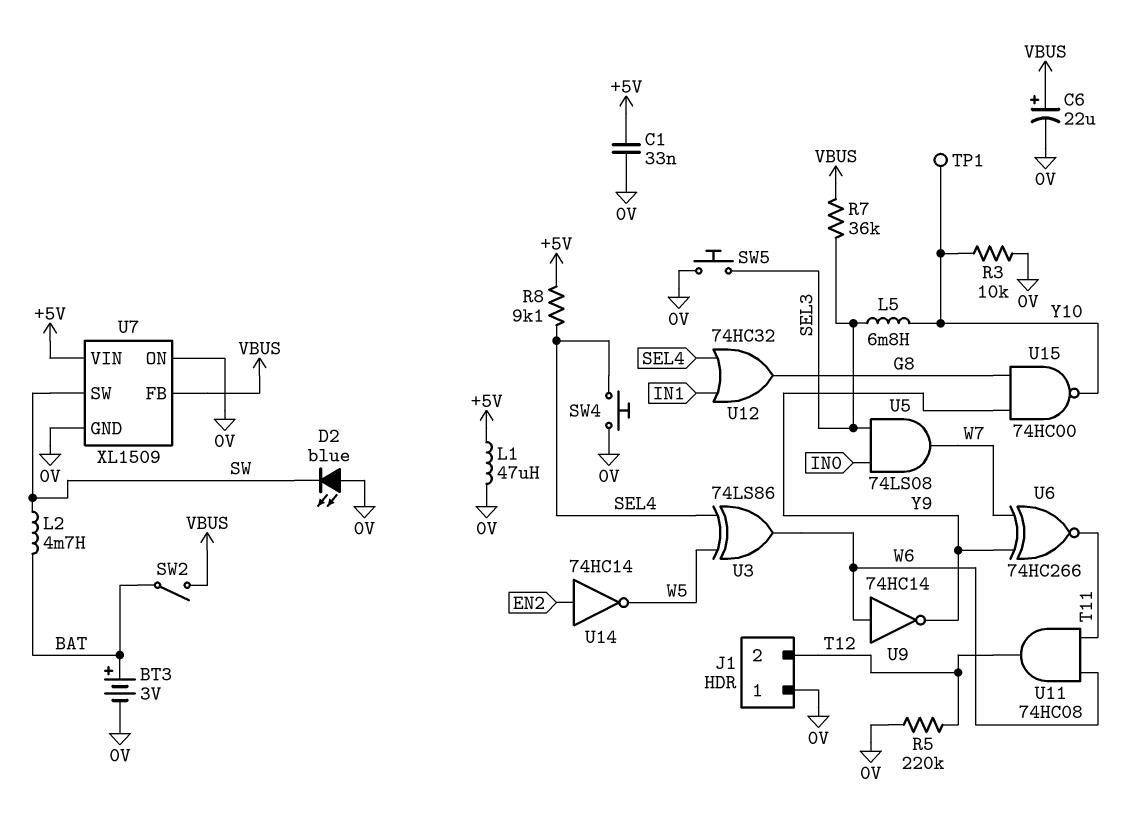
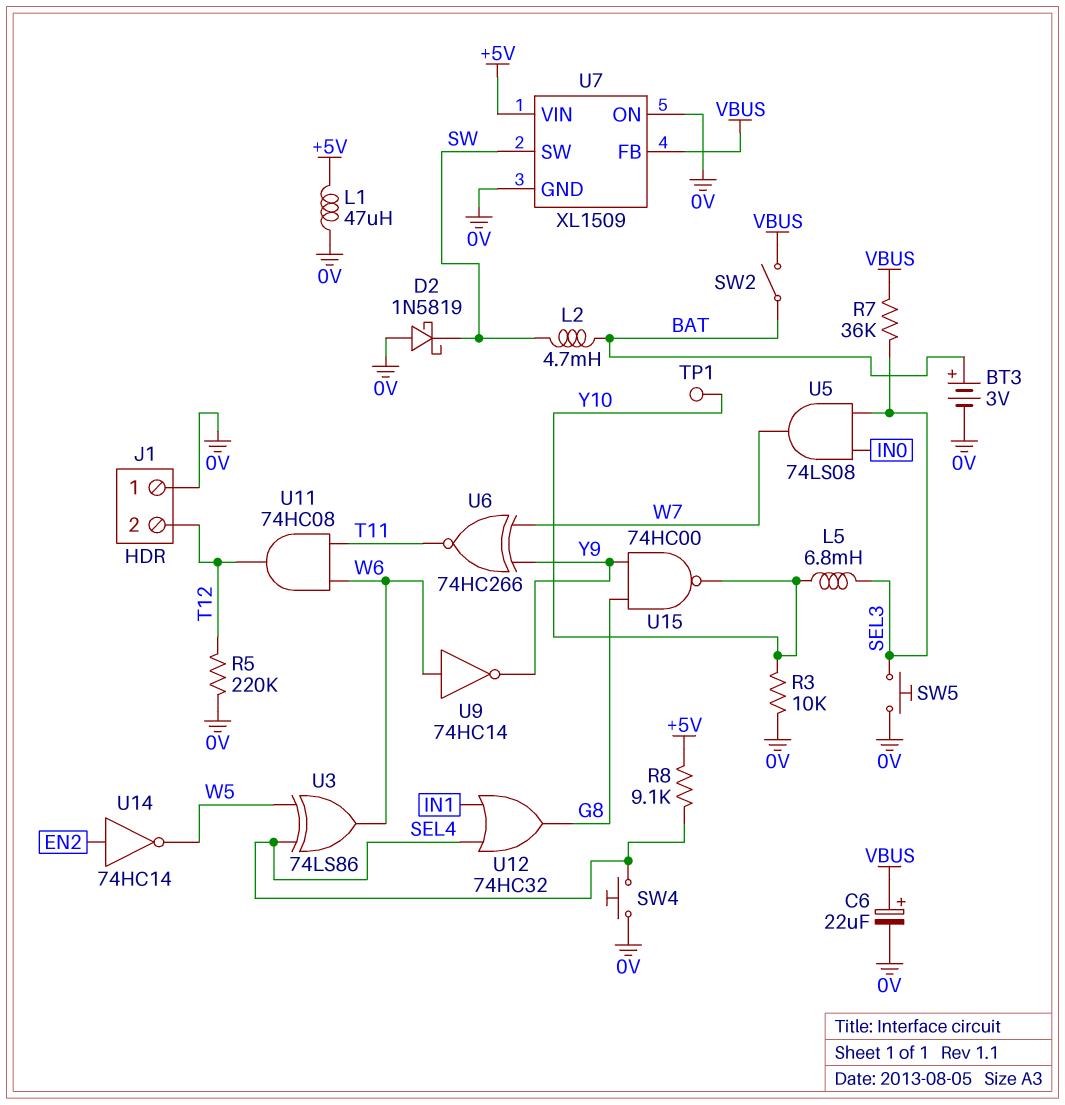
C1: 33nF (+5V, 0V) -> none
D2: LED blue (A 0V, K SW) -> schottky 1N5819 (A 0V, K SW)

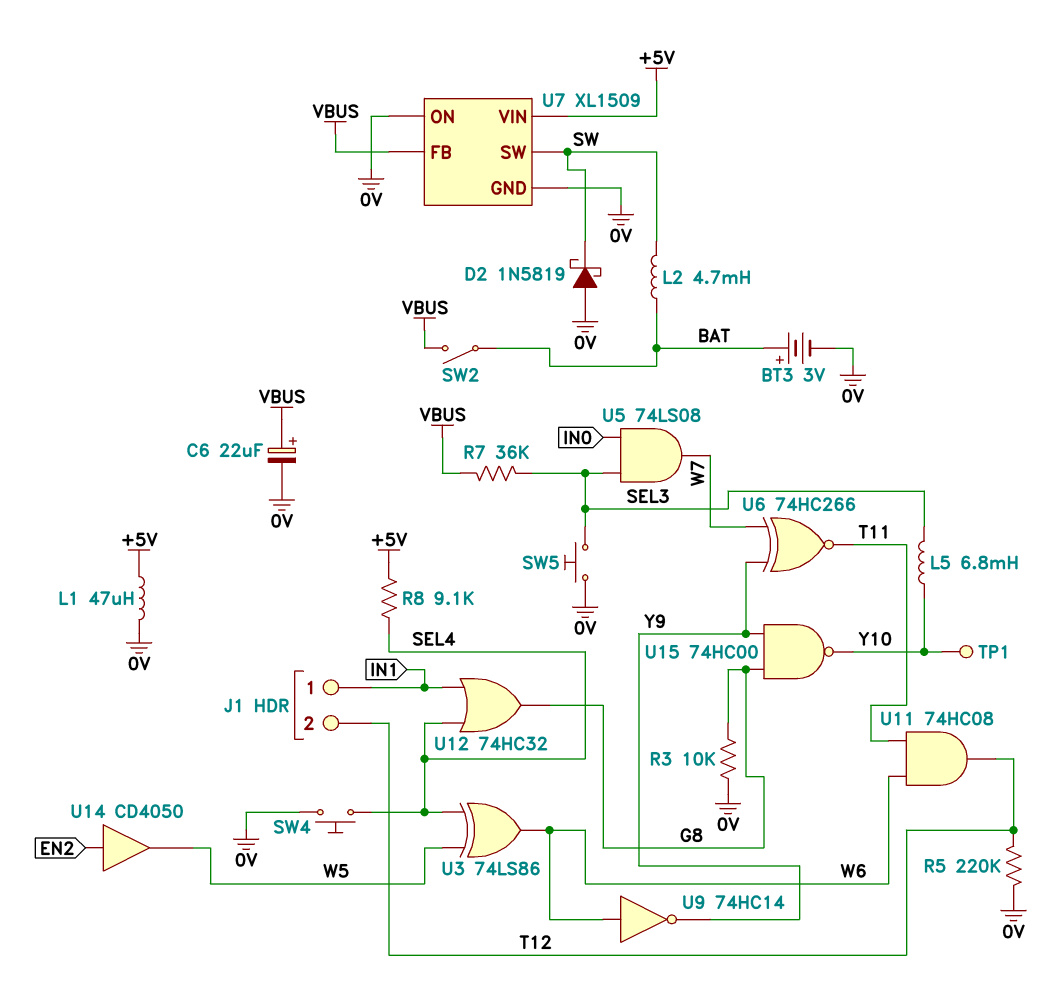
J1 pin 1: 0V -> IN1
R3: 10k (0V, Y10) -> 10k (0V, G8)
U14: NOT 74HC14 (in EN2, out W5) -> buffer CD4050 (in EN2, out W5)

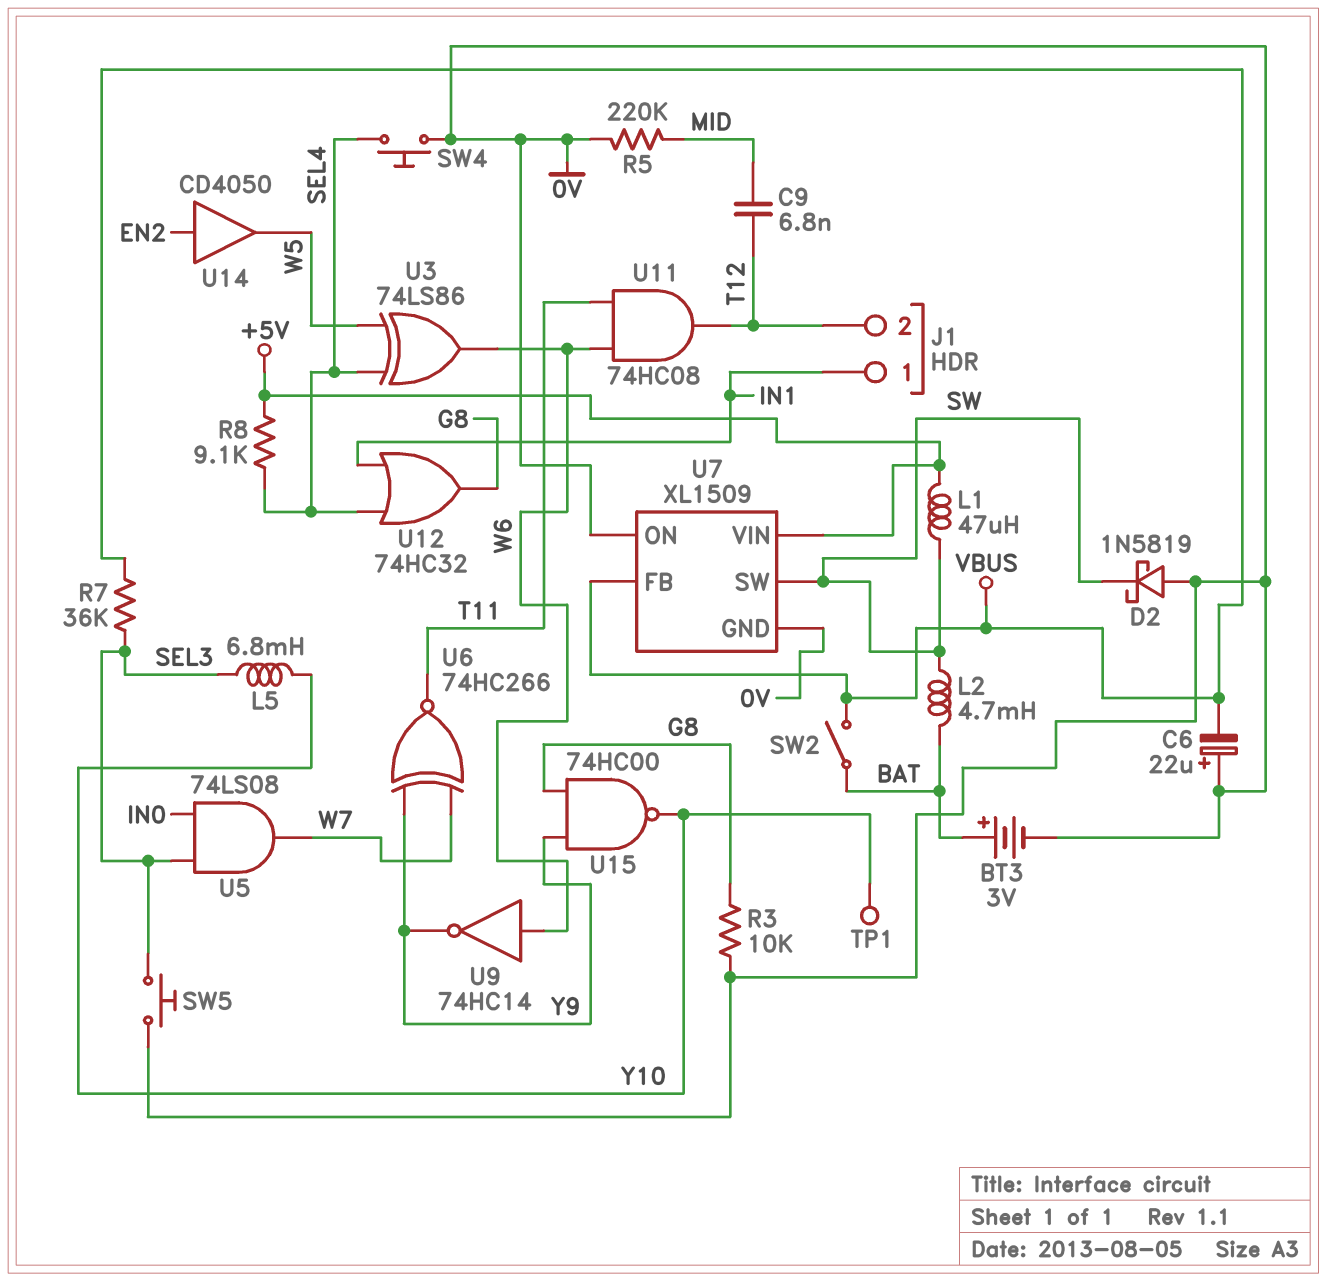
C6: 22uF (plus VBUS, minus 0V) -> 22uF (plus 0V, minus VBUS)
C9: none -> 6.8nF (MID, T12)
L1: 47uH (+5V, 0V) -> 47uH (+5V, SW)
R5: 220k (0V, T12) -> 220k (0V, MID)

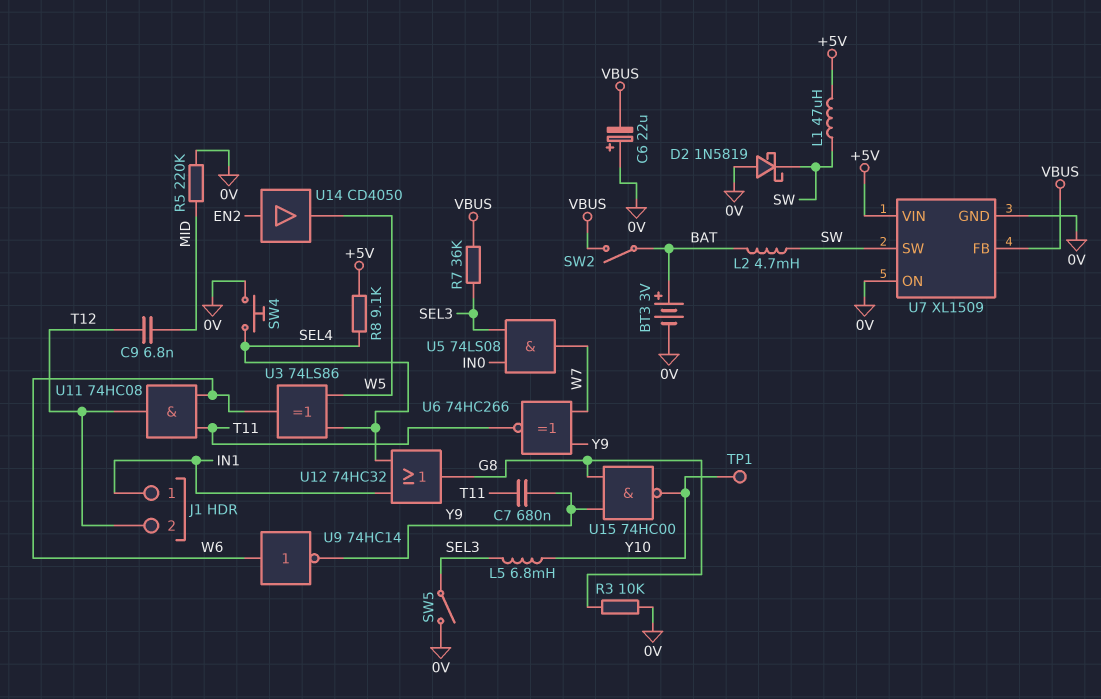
C7: none -> 680nF (T11, Y9)
SW5: button (0V, SEL3) -> switch (0V, SEL3)

